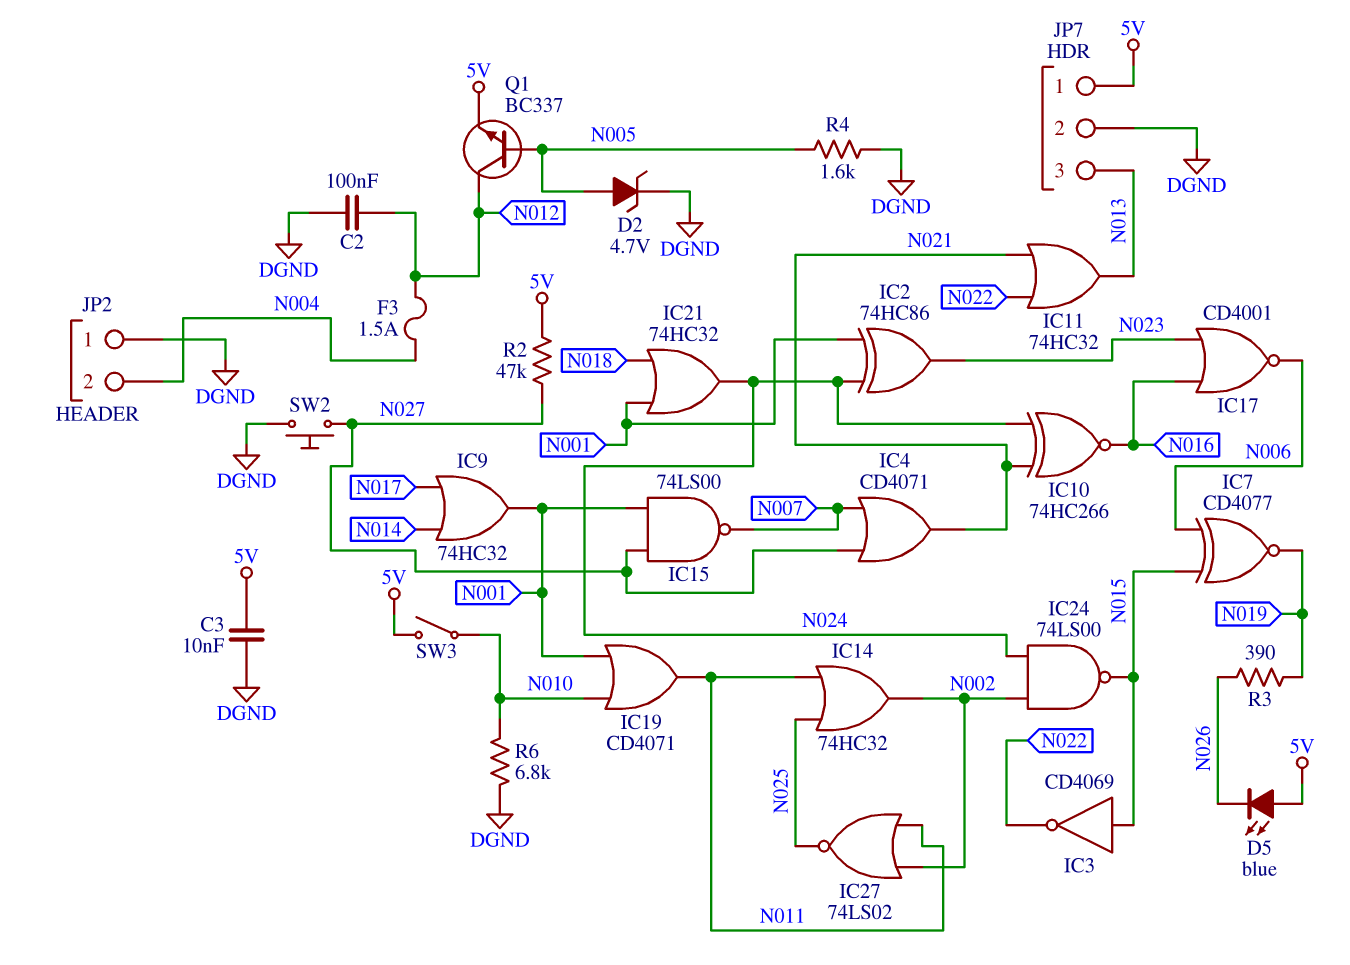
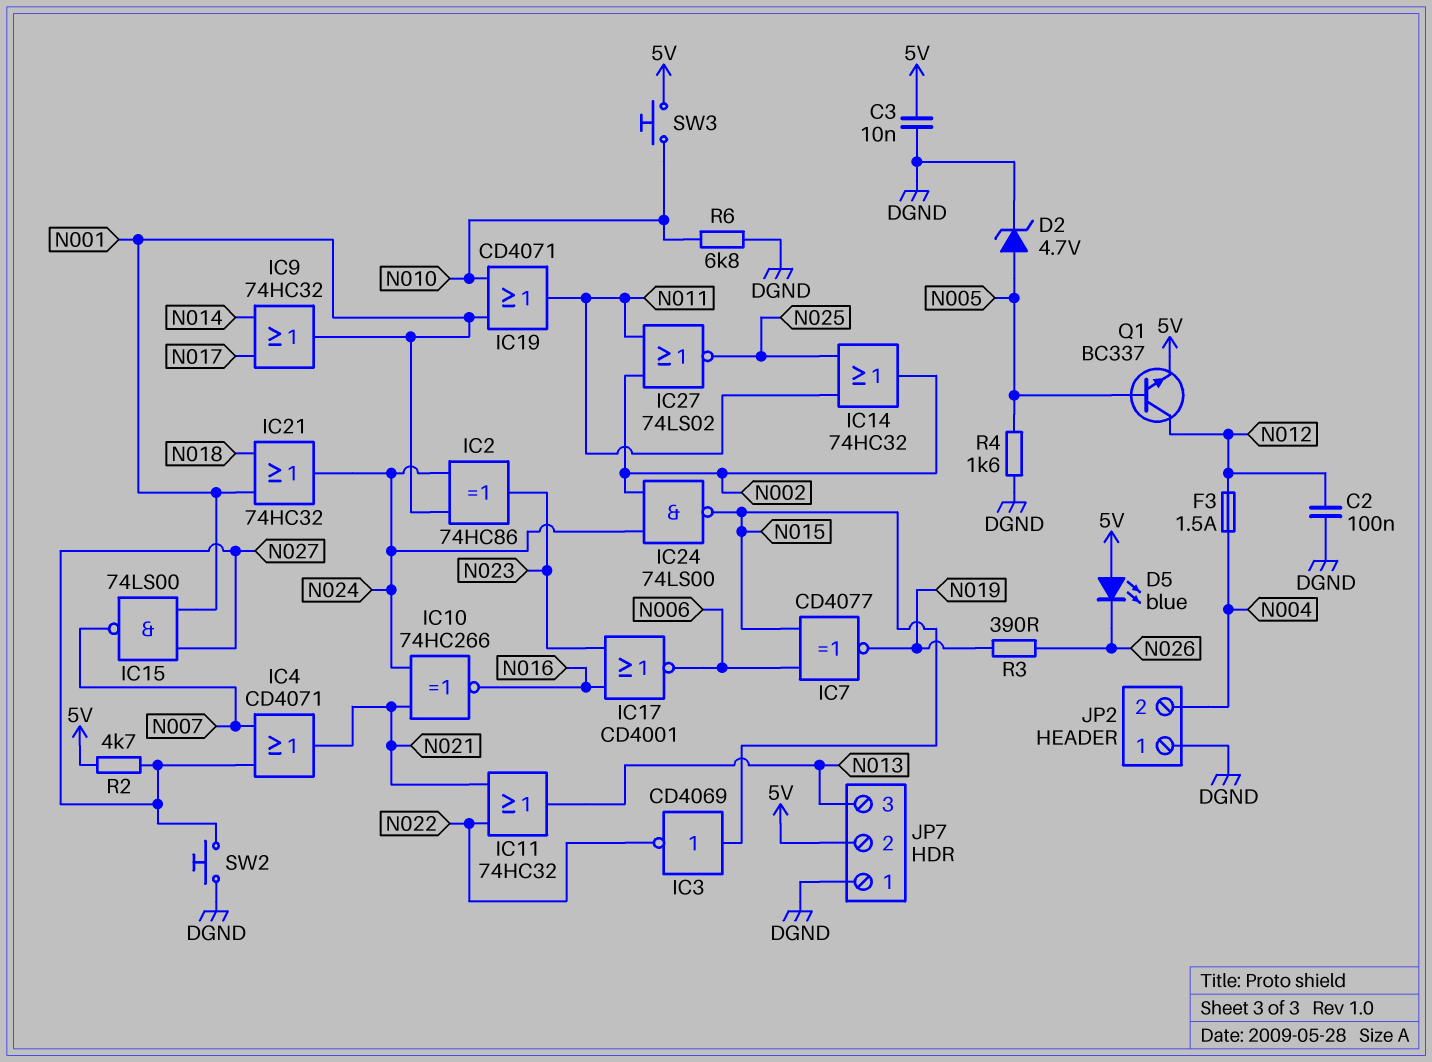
JP7 pin 1: 5V -> DGND
JP7 pin 2: DGND -> 5V
R2: 47k (5V, N027) -> 4.7k (5V, N027)
SW3: switch (5V, N010) -> button (5V, N010)

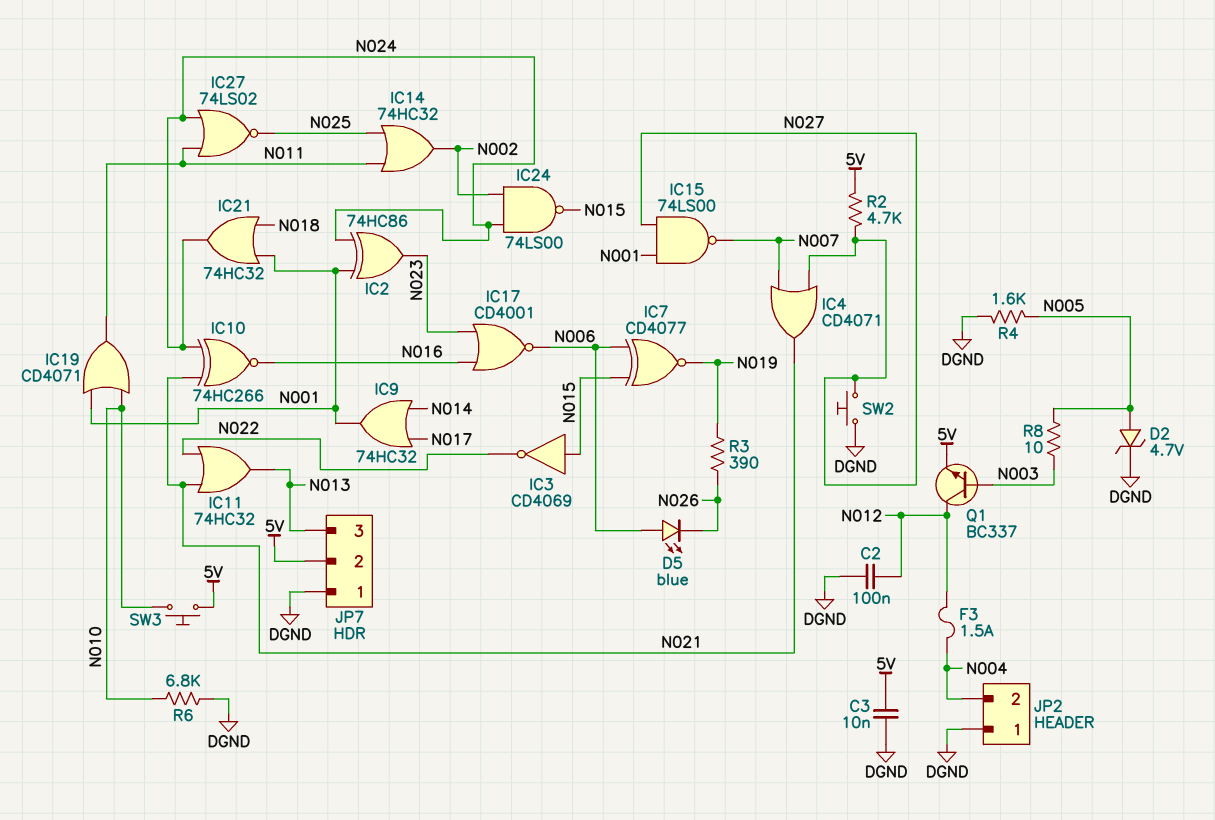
D5: LED blue (A 5V, K N026) -> LED blue (A N006, K N026)
IC27: NOR 74LS02 (in N002, in N011, out N025) -> NOR 74LS02 (in N011, in N024, out N025)
Q1: NPN BC337 (B N005, C N012, E 5V) -> NPN BC337 (B N003, C N012, E 5V)
R8: none -> 10 (N003, N005)

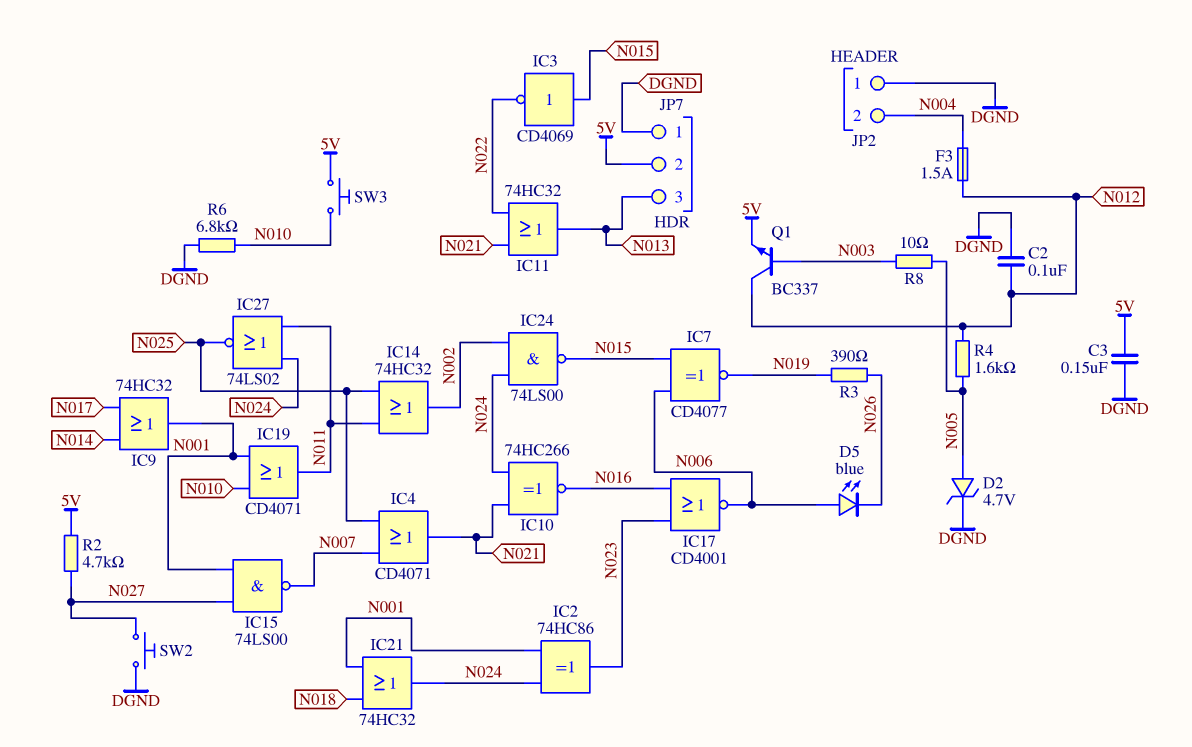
C3: 10nF (5V, DGND) -> 150nF (5V, DGND)
IC4: OR CD4071 (in N007, in N027, out N021) -> OR CD4071 (in N007, in N025, out N021)
R4: 1.6k (DGND, N005) -> 1.6k (N005, N012)

